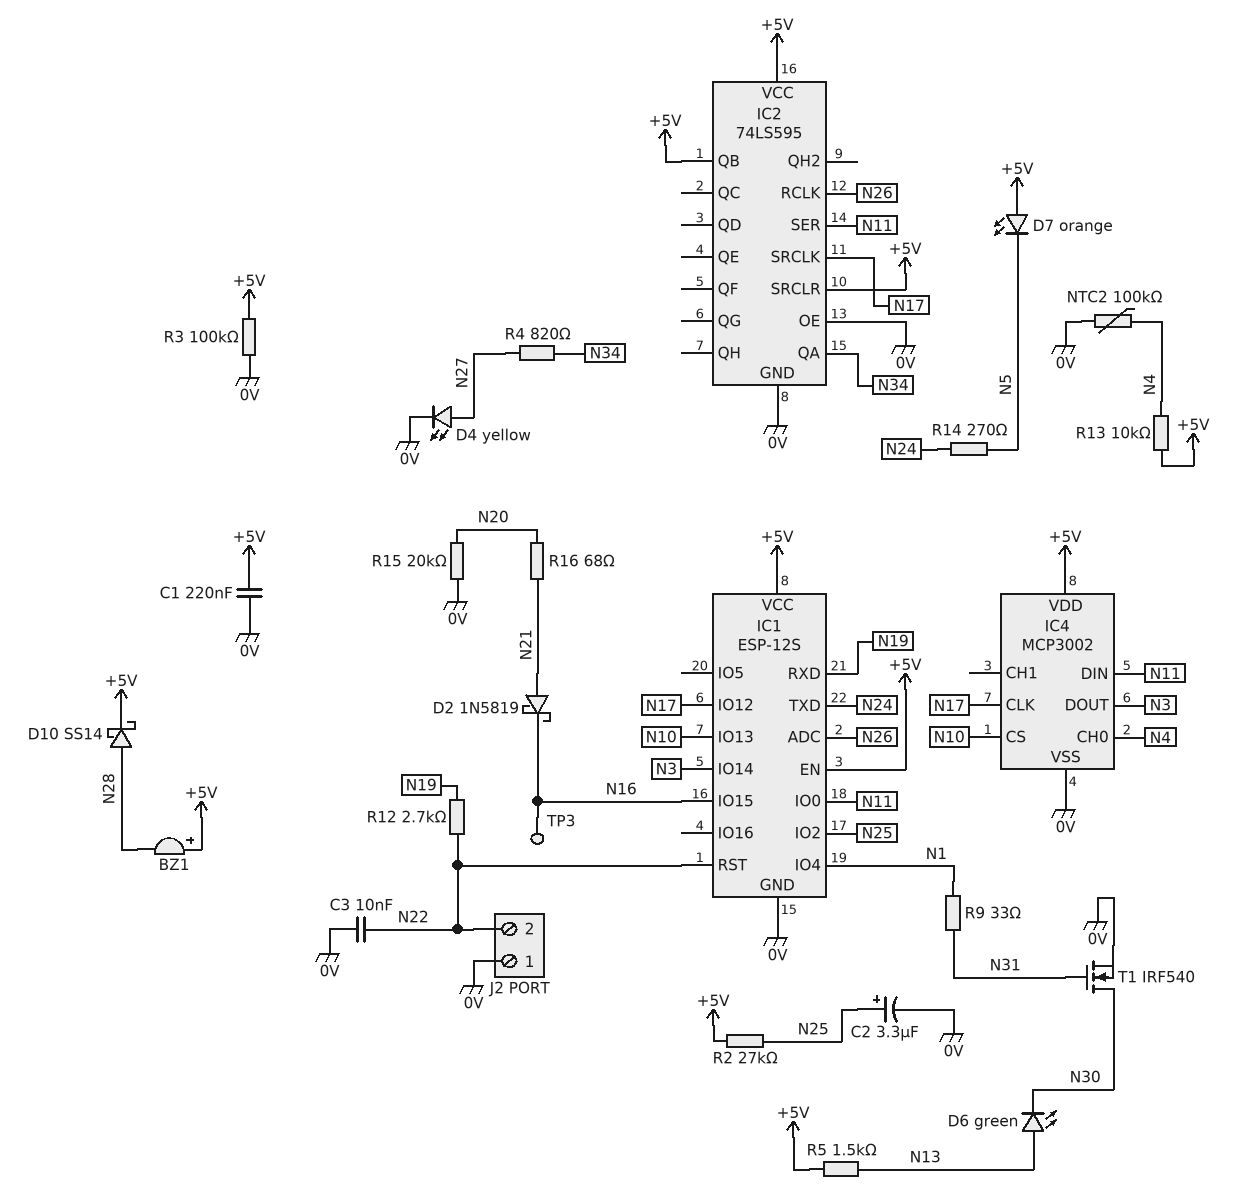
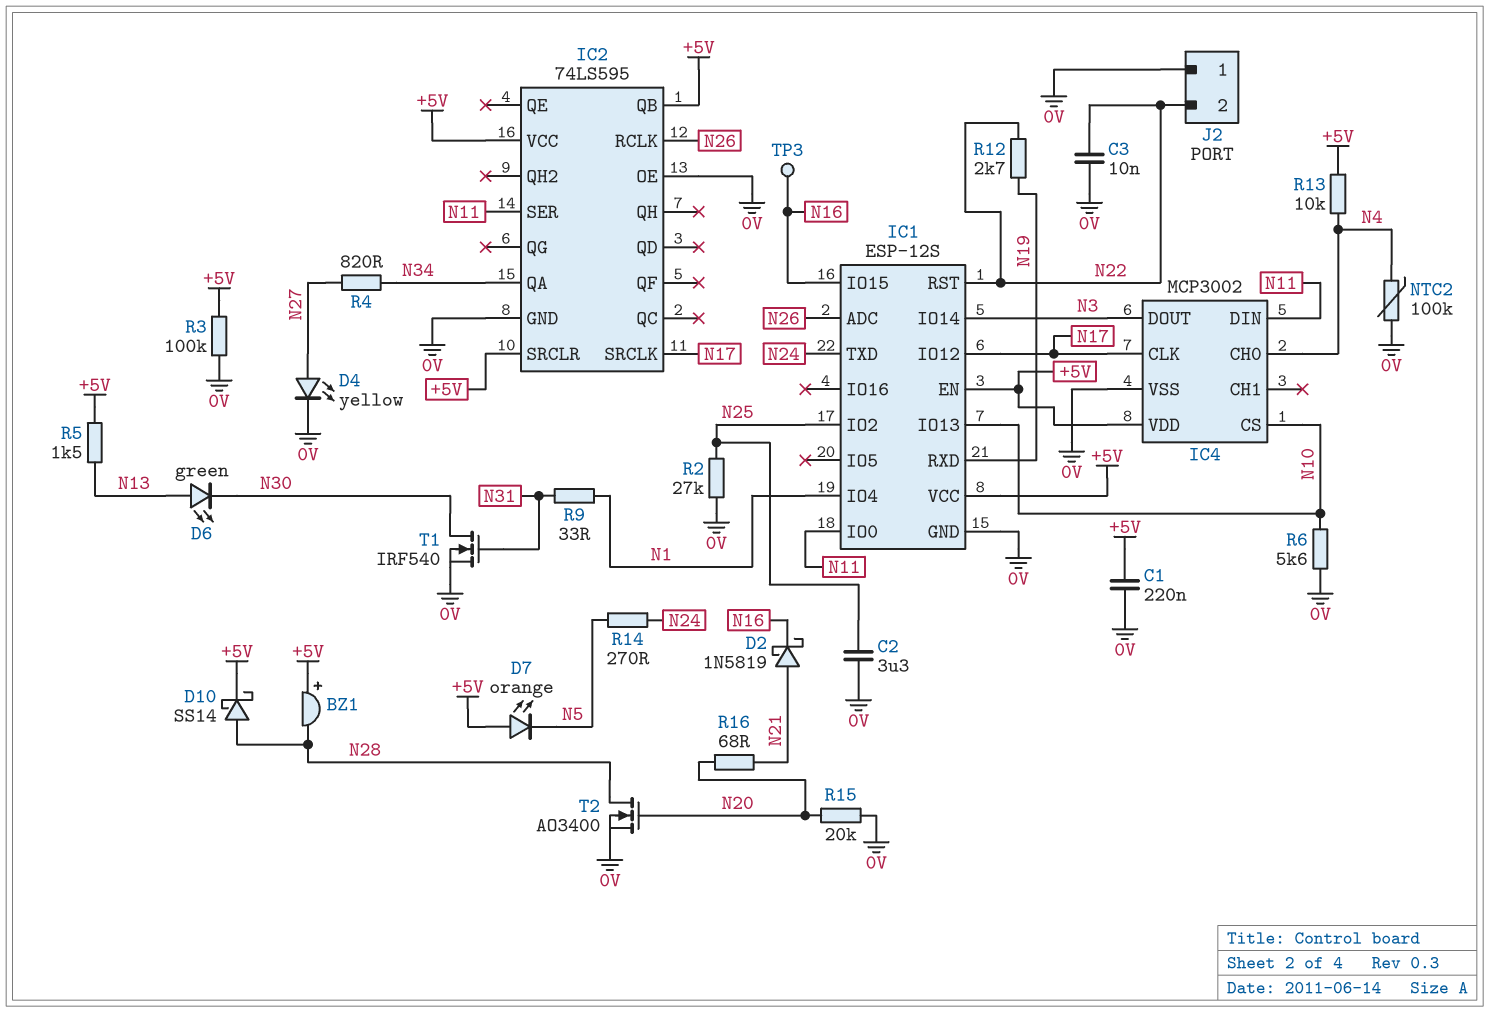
C2: 3.3uF (plus N25, minus 0V) -> 3.3uF (0V, N25)
R2: 27k (+5V, N25) -> 27k (0V, N25)
R6: none -> 5.6k (0V, N10)
T2: none -> NMOS AO3400 (G N20, D N28, S 0V)

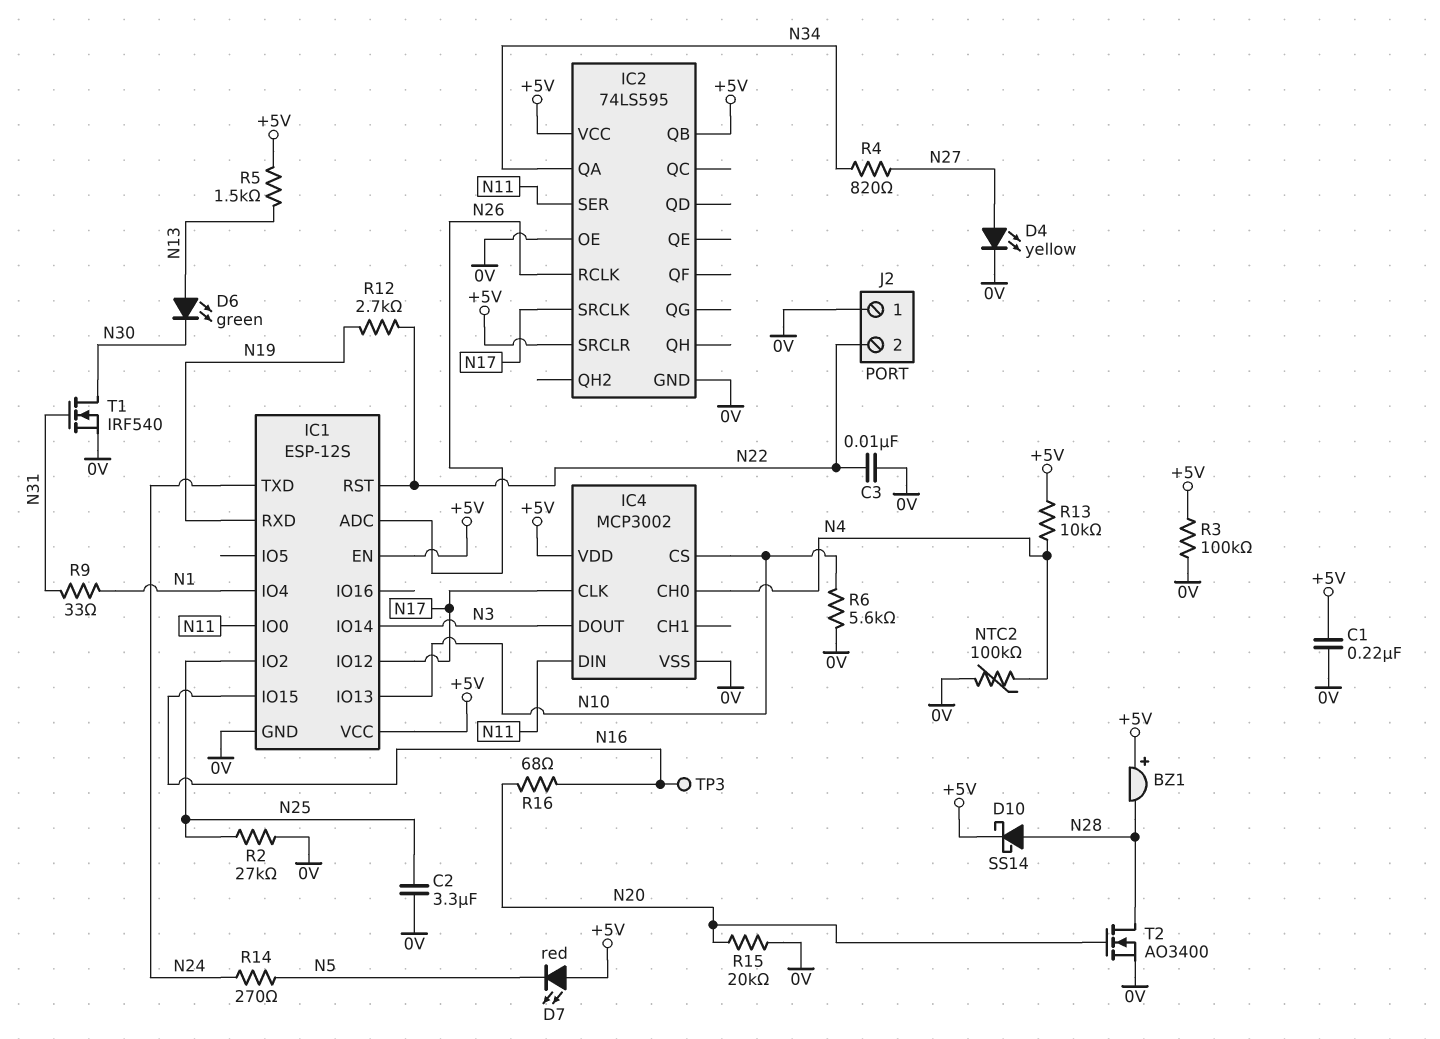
D2: schottky 1N5819 (A N21, K N16) -> none
D7: LED orange (A +5V, K N5) -> LED red (A +5V, K N5)
R16: 68 (N20, N21) -> 68 (N16, N20)

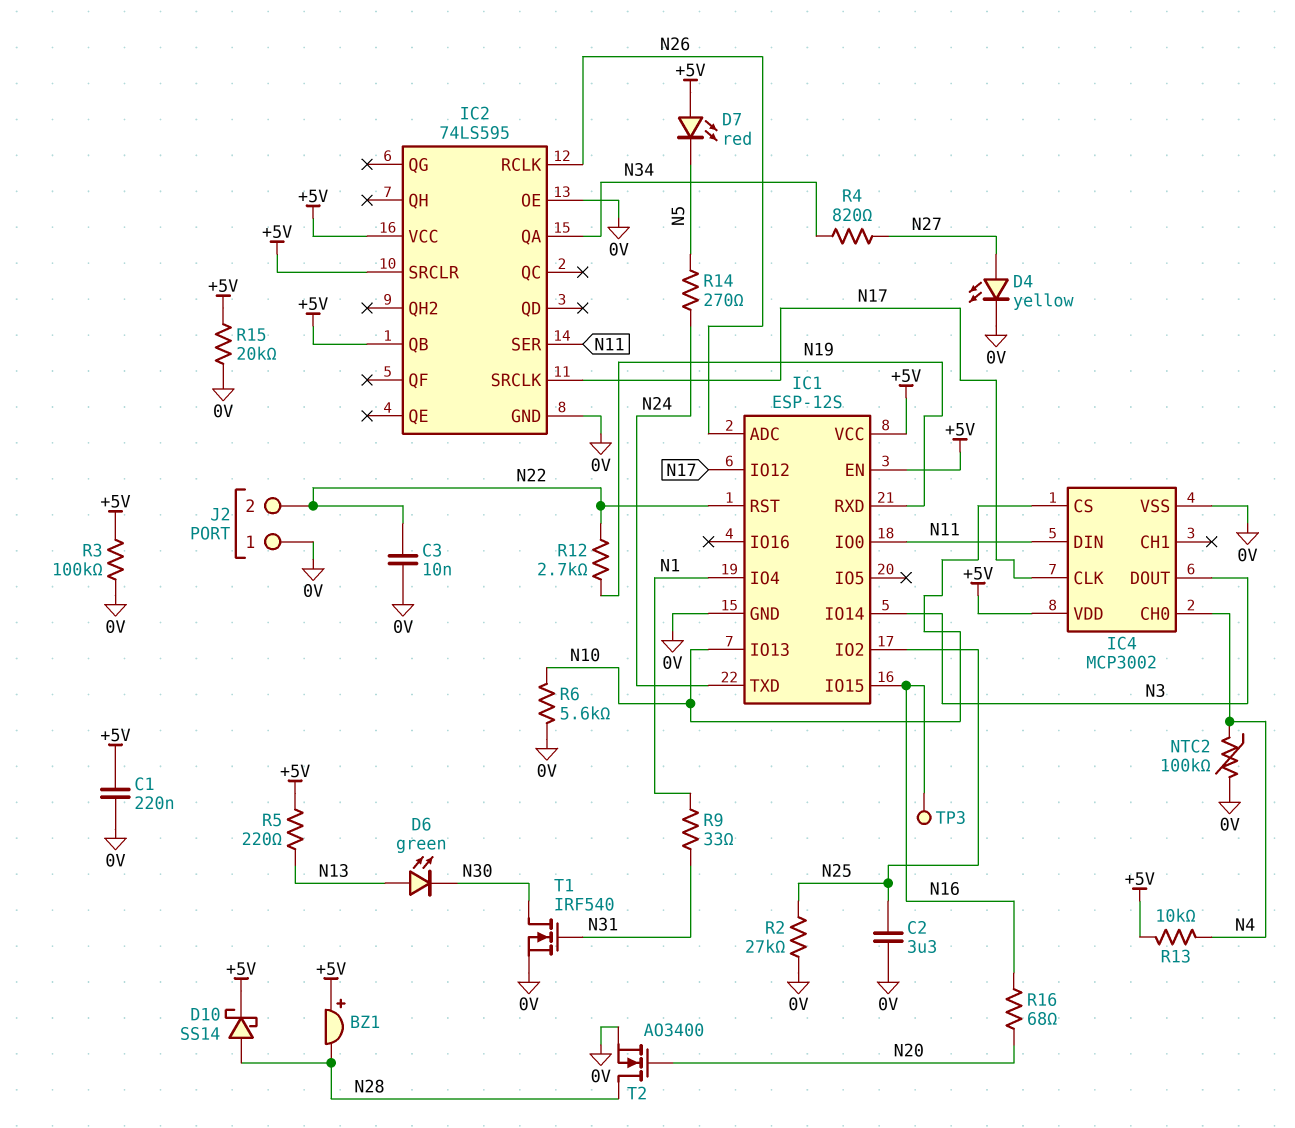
R5: 1.5k (+5V, N13) -> 220 (+5V, N13)
R15: 20k (0V, N20) -> 20k (+5V, 0V)

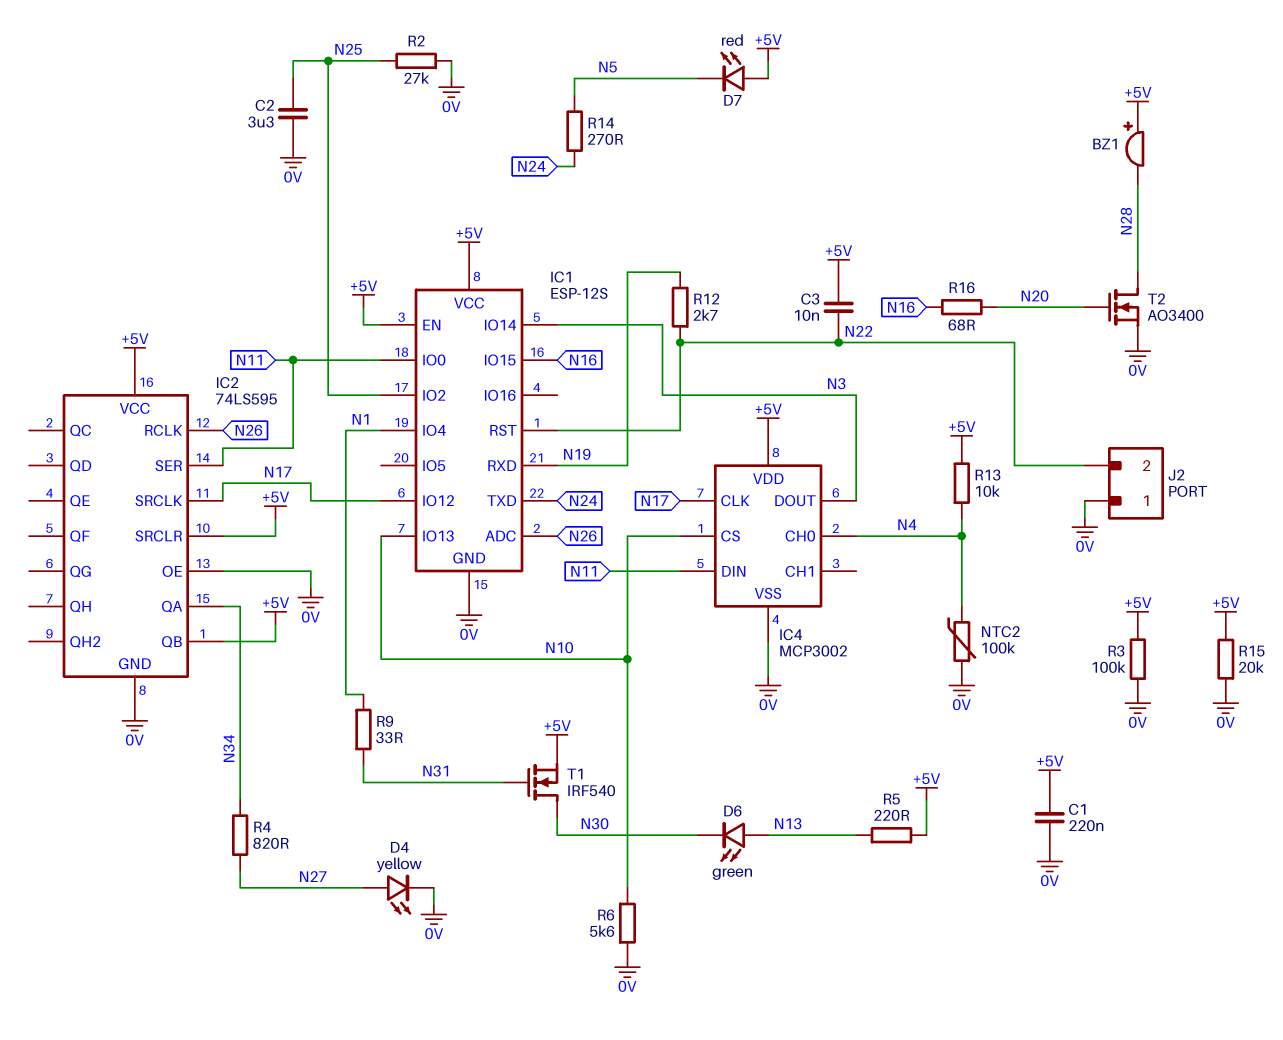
C3: 10nF (0V, N22) -> 10nF (+5V, N22)
D10: schottky SS14 (A N28, K +5V) -> none
T1: NMOS IRF540 (G N31, D N30, S 0V) -> NMOS IRF540 (G N31, D N30, S +5V)
TP3: test point (N16) -> none

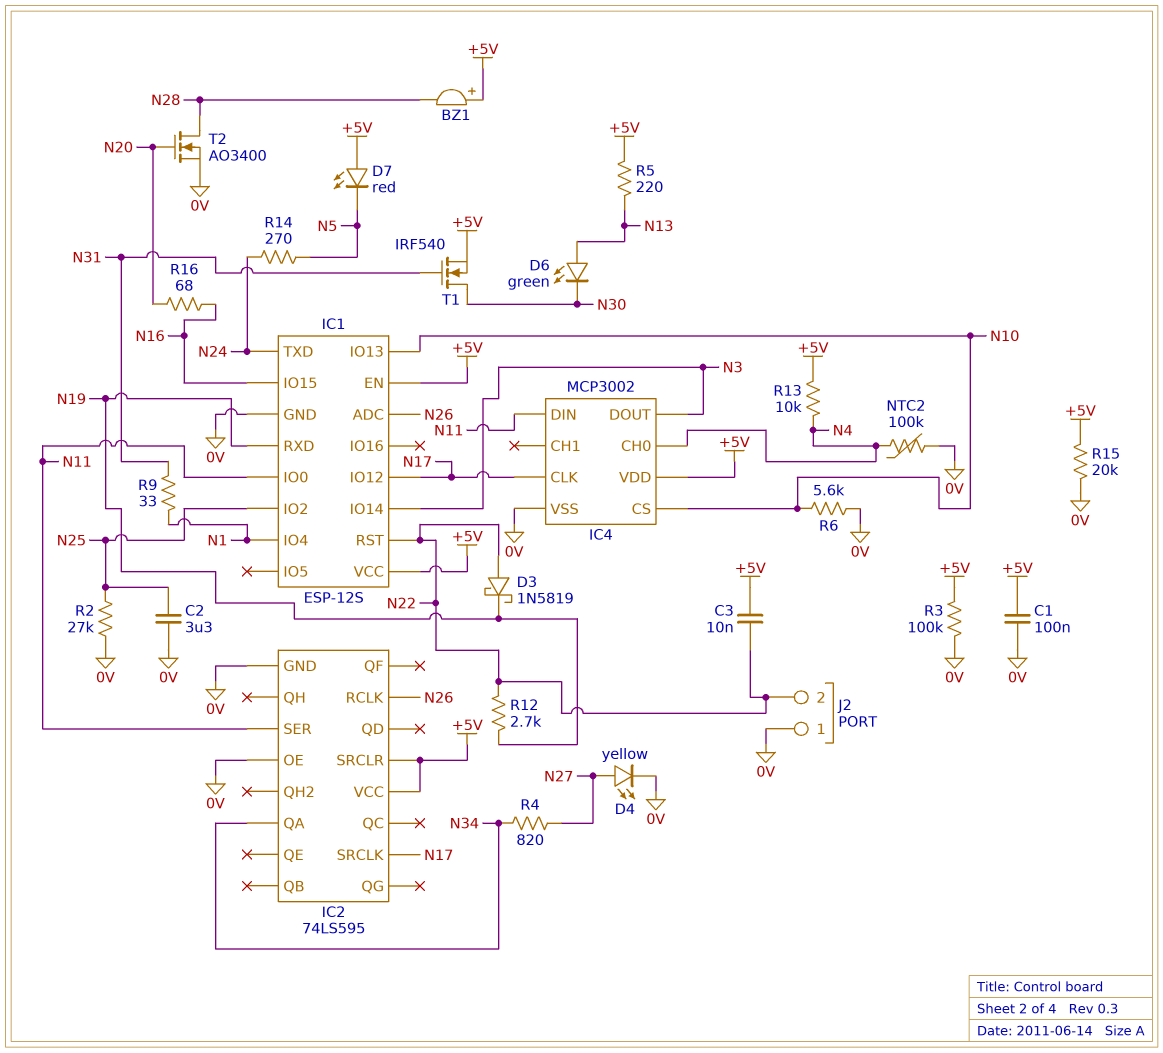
C1: 220nF (+5V, 0V) -> 100nF (+5V, 0V)
D3: none -> schottky 1N5819 (A N22, K N19)
IC2 pin QB: +5V -> none

